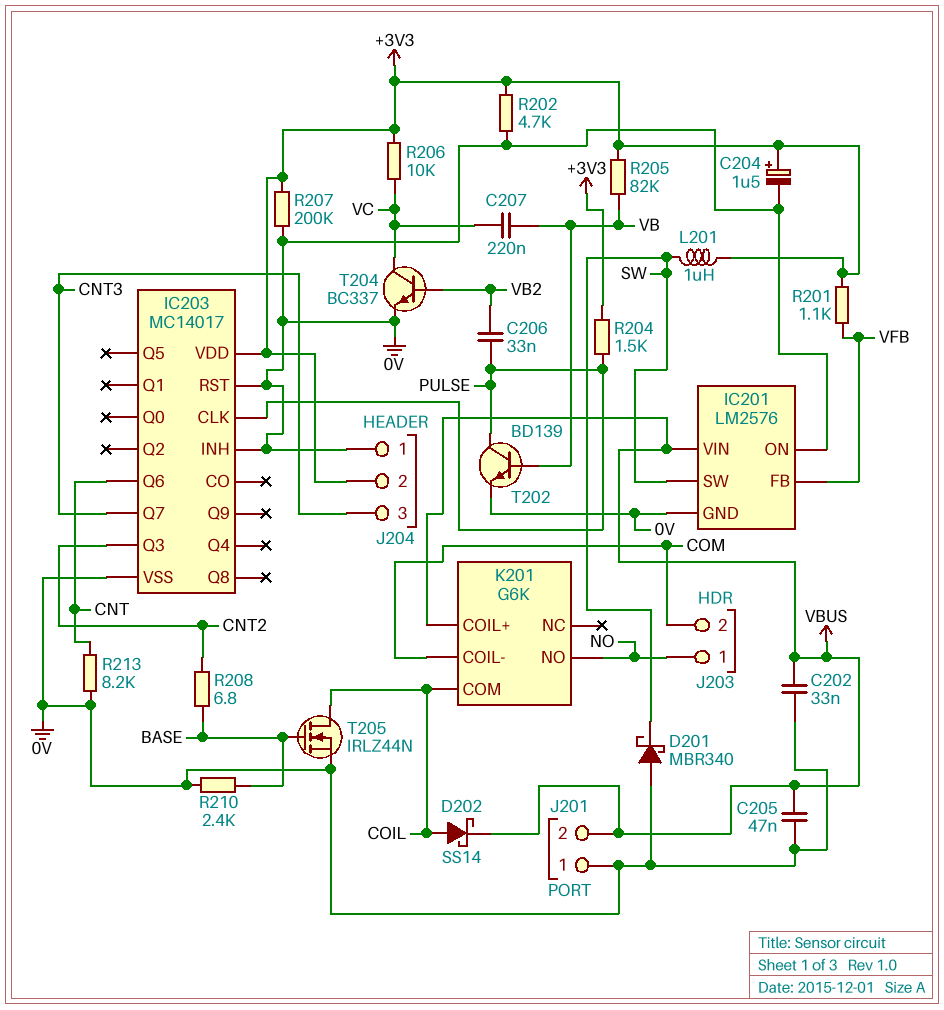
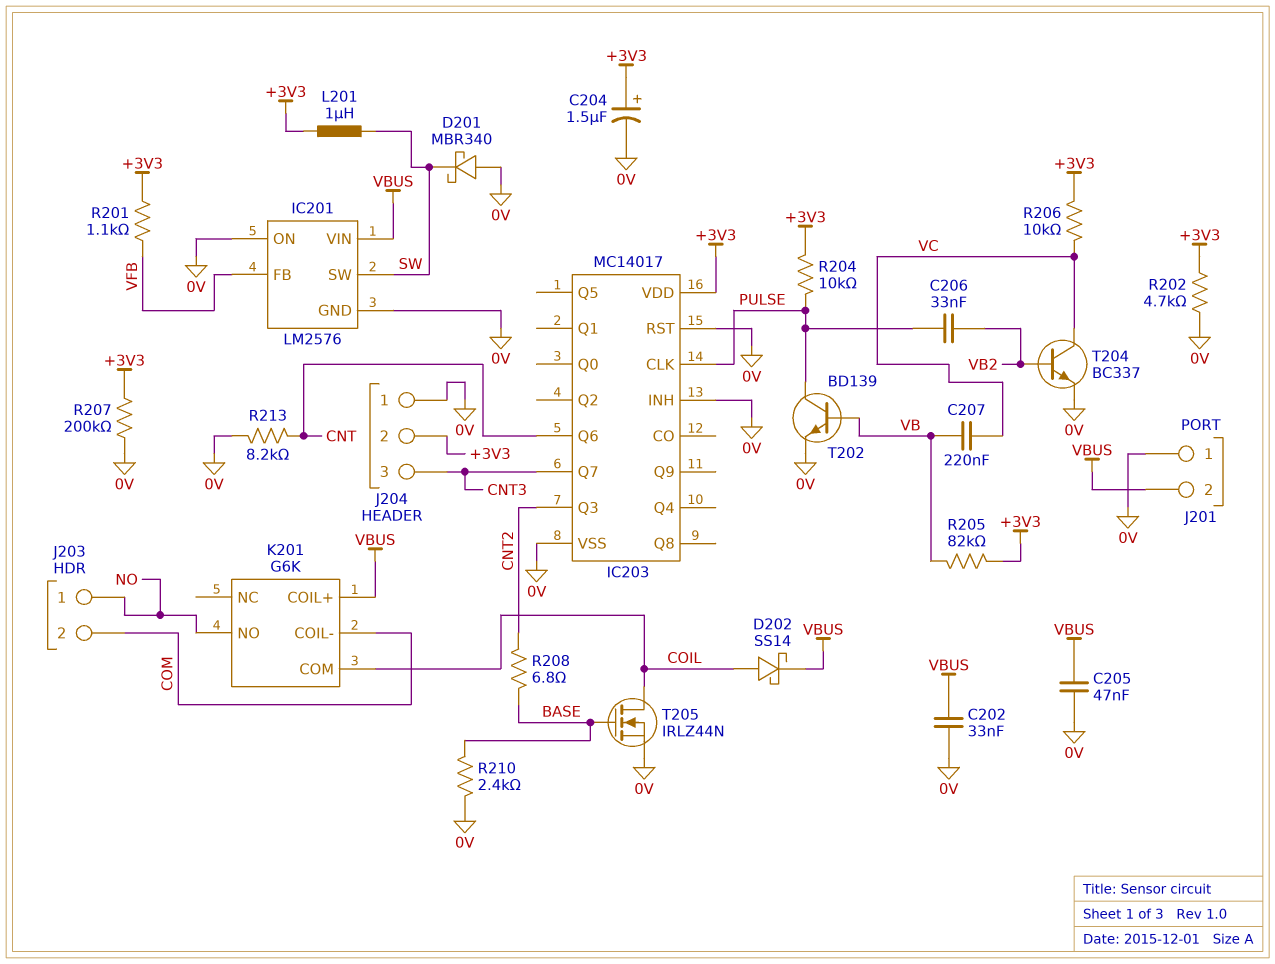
R204: 1.5k (+3V3, PULSE) -> 10k (+3V3, PULSE)

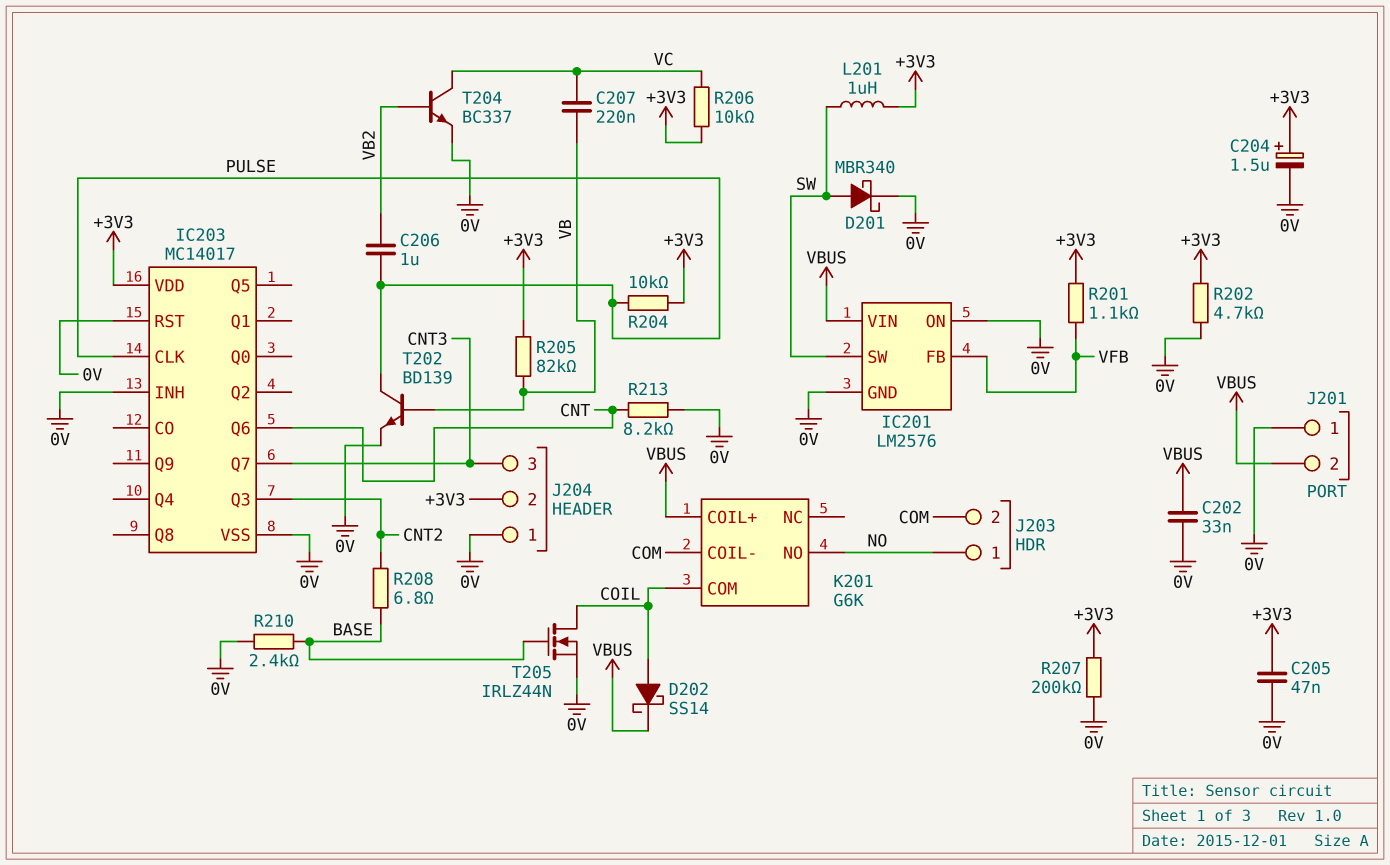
C205: 47nF (0V, VBUS) -> 47nF (+3V3, 0V)
C206: 33nF (PULSE, VB2) -> 1uF (PULSE, VB2)
D201: schottky MBR340 (A 0V, K SW) -> schottky MBR340 (A SW, K 0V)

